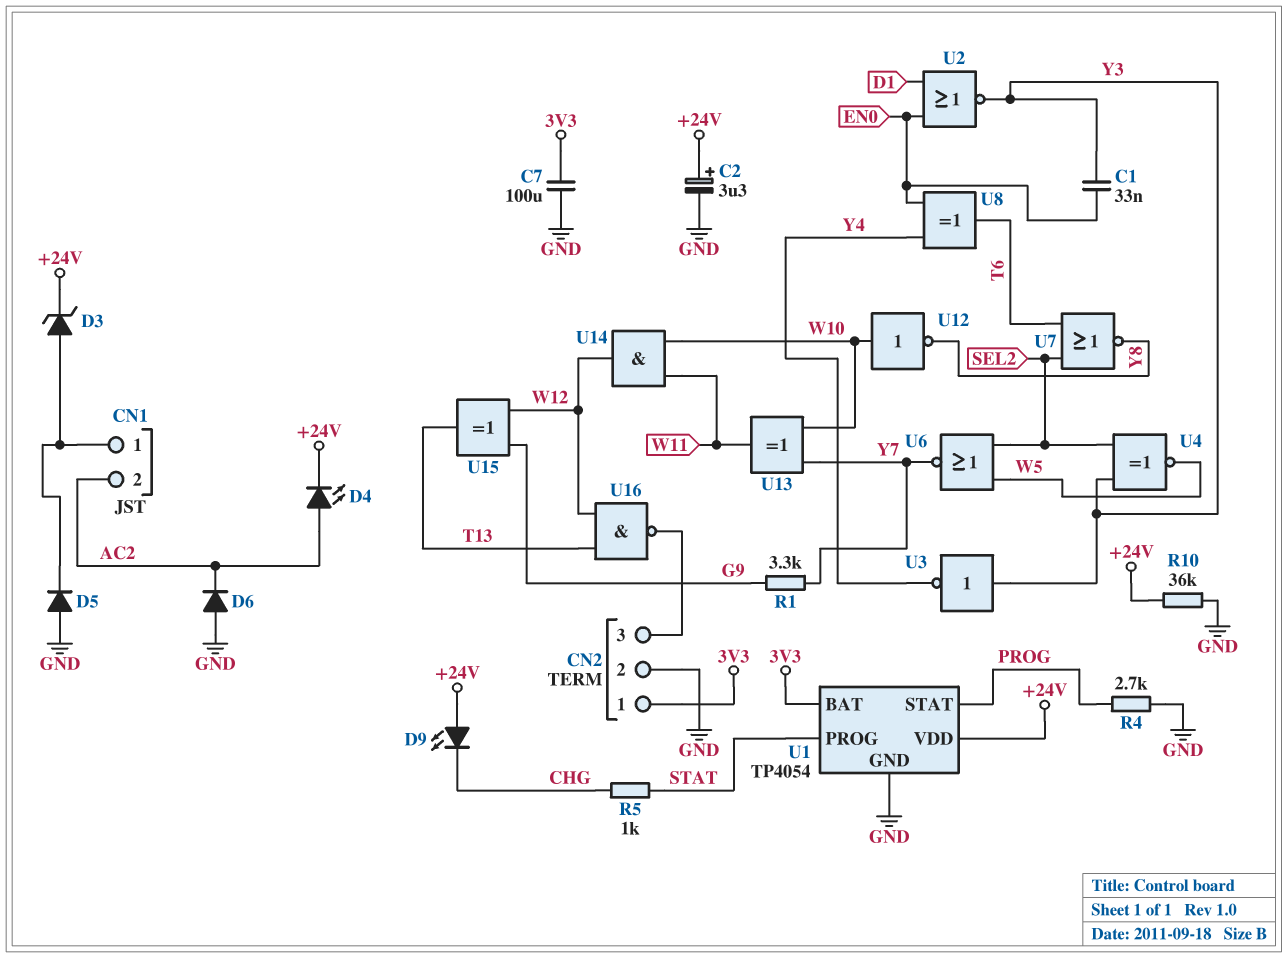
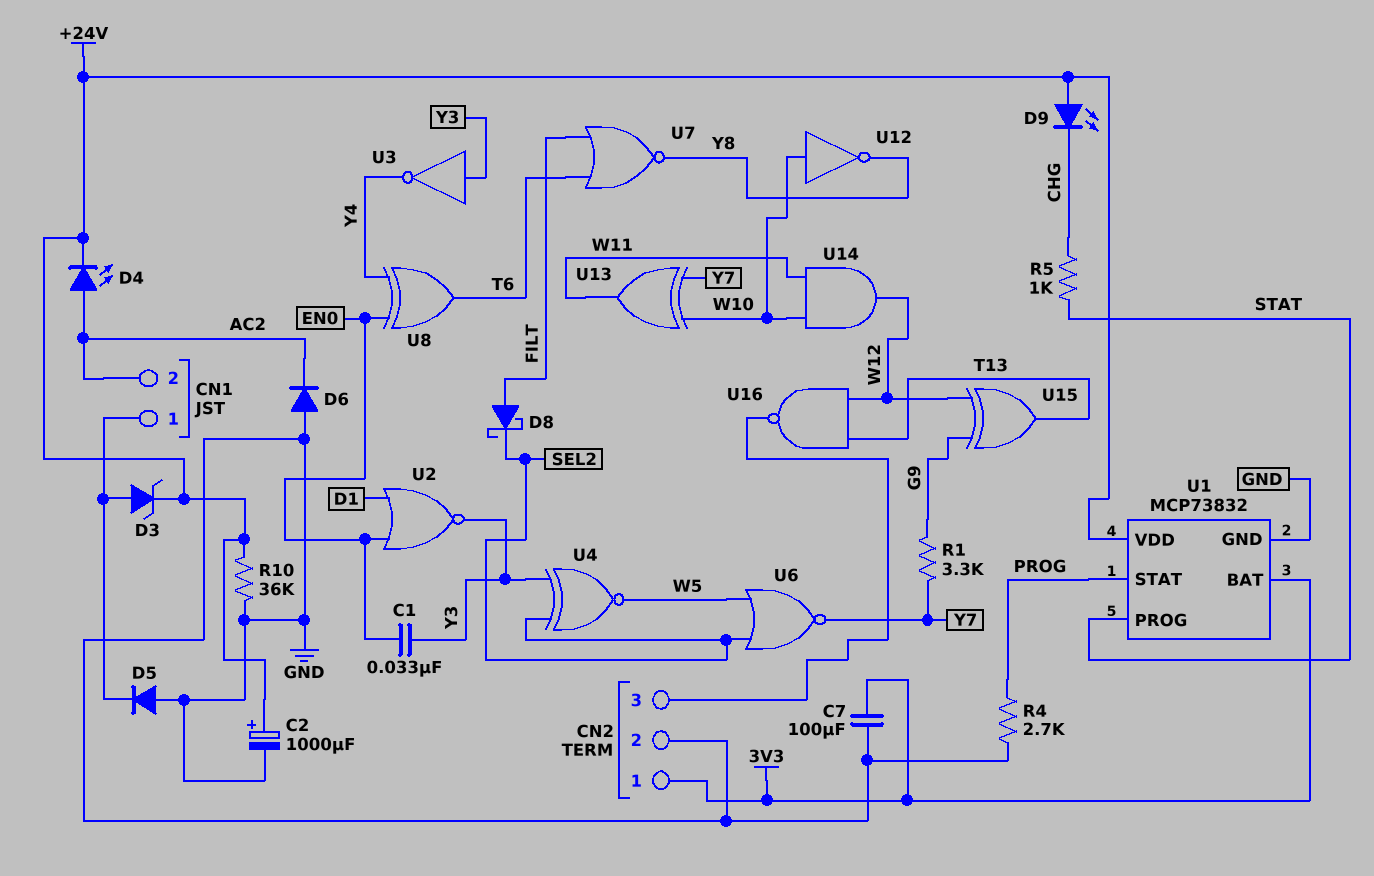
C2: 3.3uF (plus +24V, minus GND) -> 1000uF (plus +24V, minus GND)
D8: none -> schottky (A FILT, K SEL2)
U1: TP4054 -> MCP73832
U7: NOR (in SEL2, in T6, out Y8) -> NOR (in FILT, in T6, out Y8)

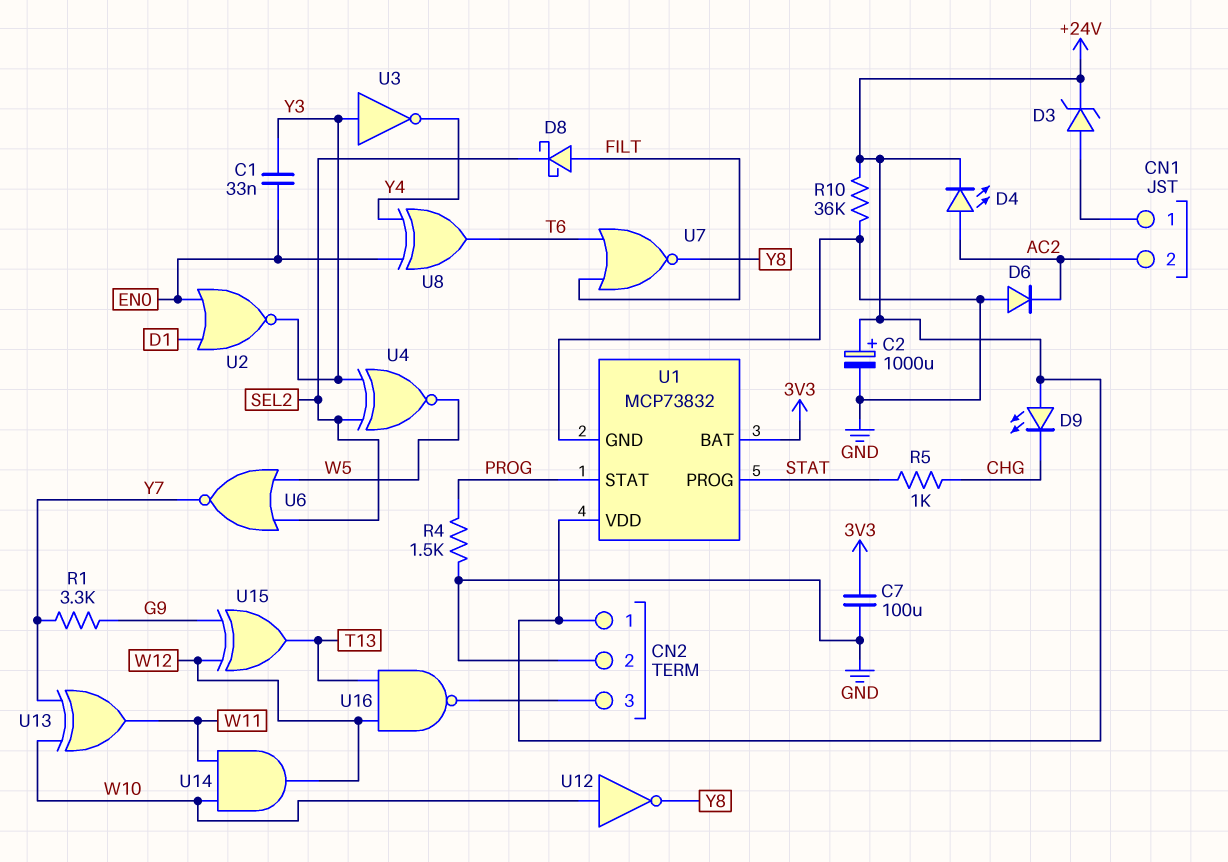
CN2 pin 1: 3V3 -> +24V
D5: diode (A GND, K CN1/1) -> none
R4: 2.7k (GND, PROG) -> 1.5k (GND, PROG)

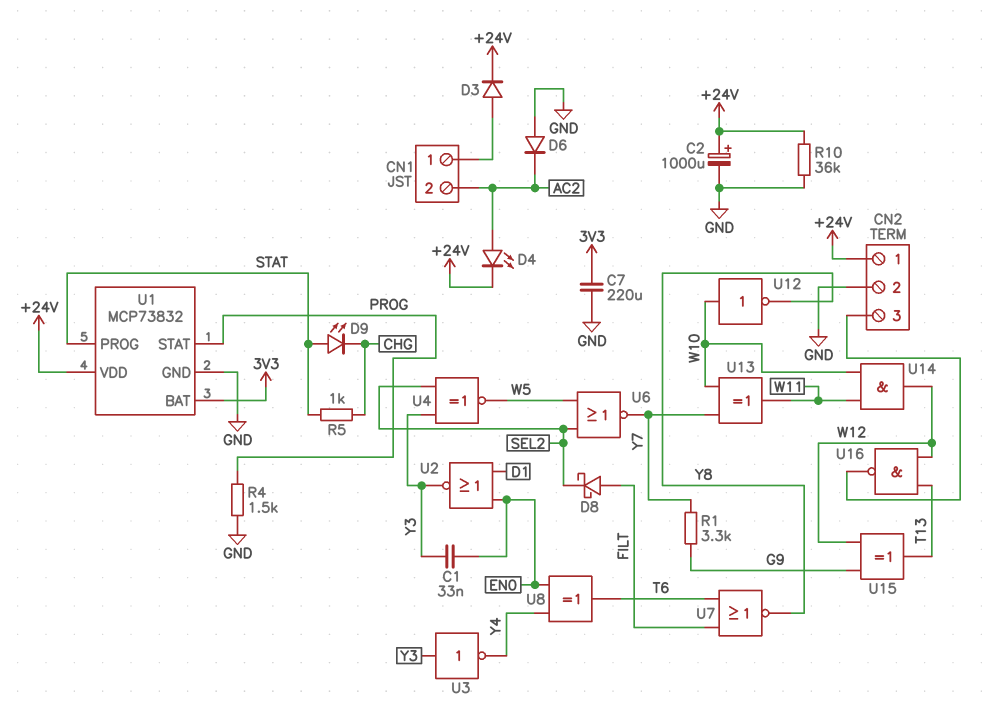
C7: 100uF (3V3, GND) -> 220uF (3V3, GND)
D3: zener (A CN1/1, K +24V) -> diode (A CN1/1, K +24V)
D9: LED (A +24V, K CHG) -> LED (A STAT, K CHG)

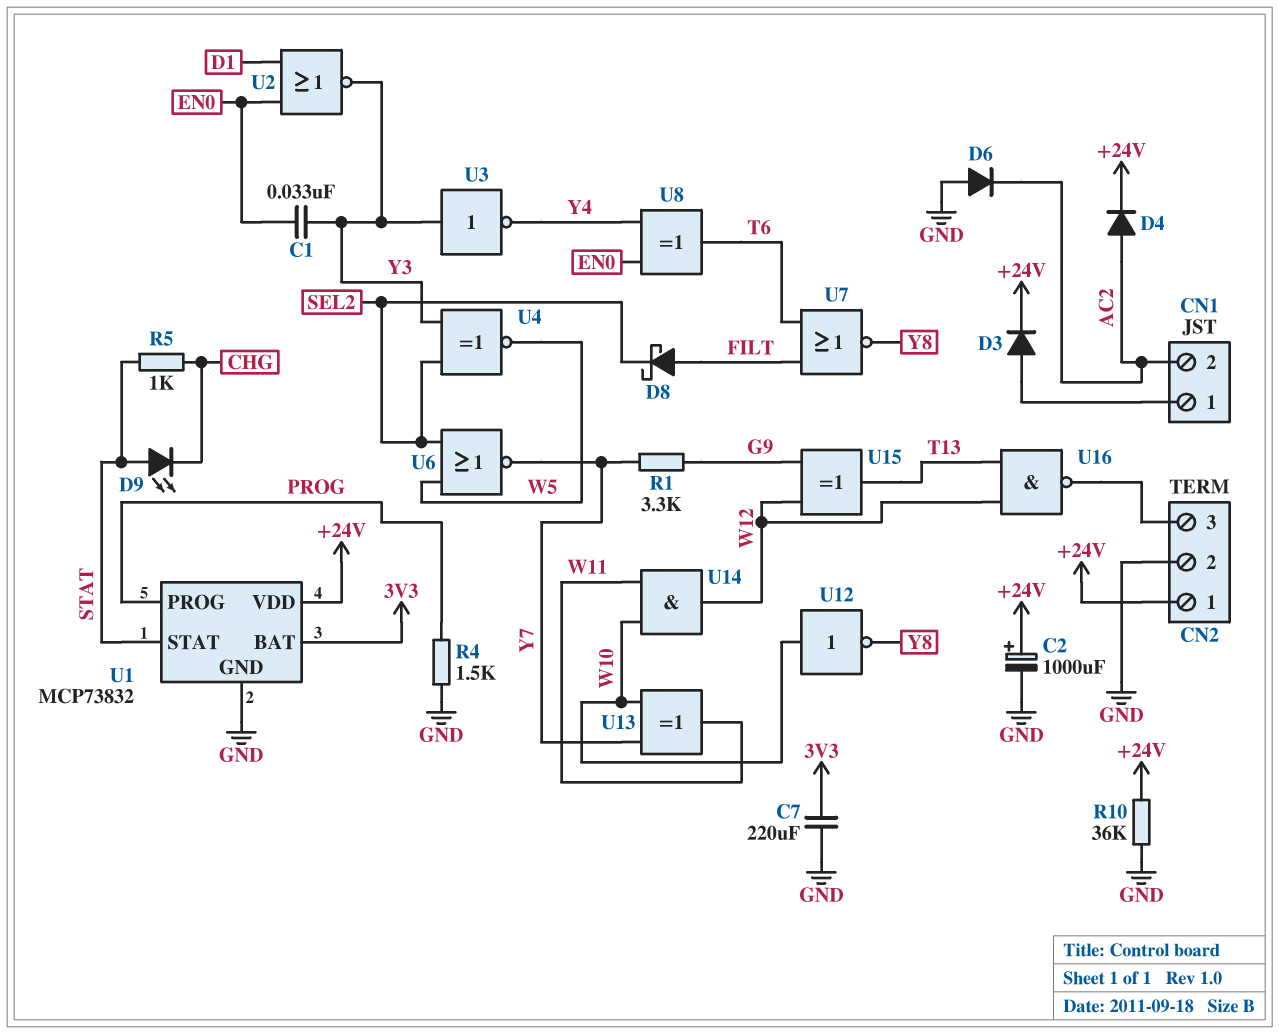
D4: LED (A AC2, K +24V) -> diode (A AC2, K +24V)
U1 pin PROG: STAT -> PROG
U1 pin STAT: PROG -> STAT

